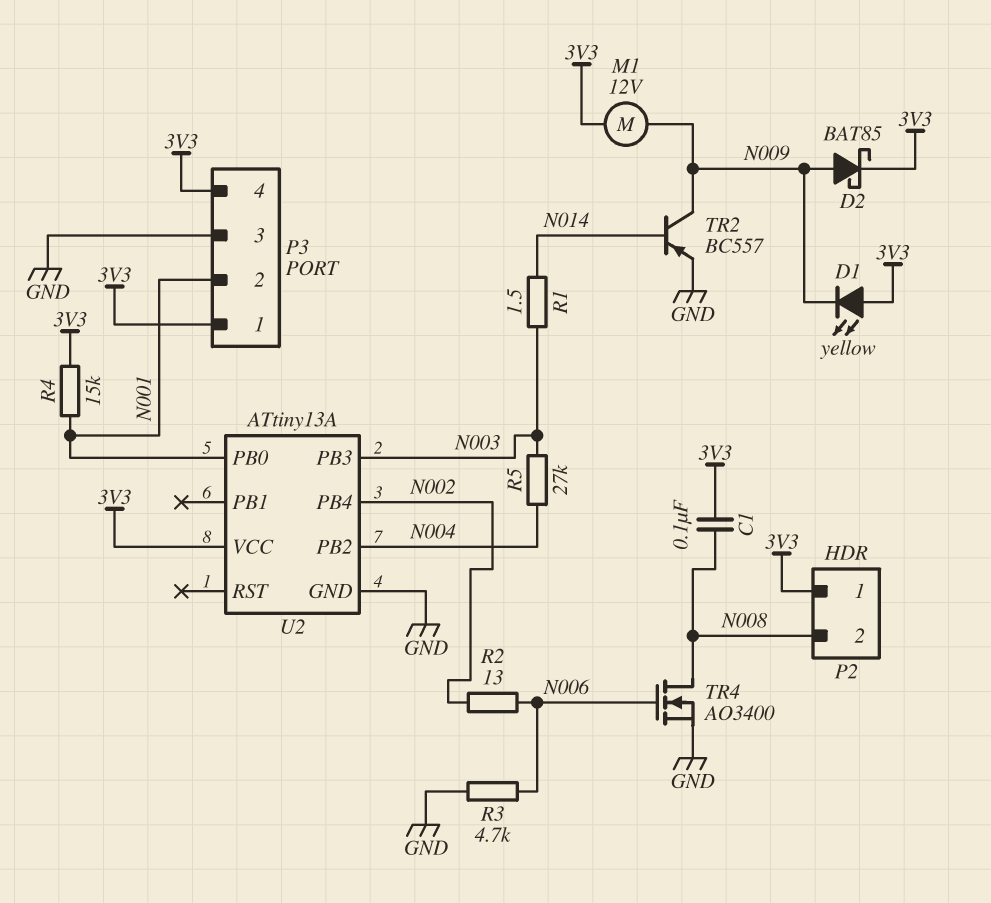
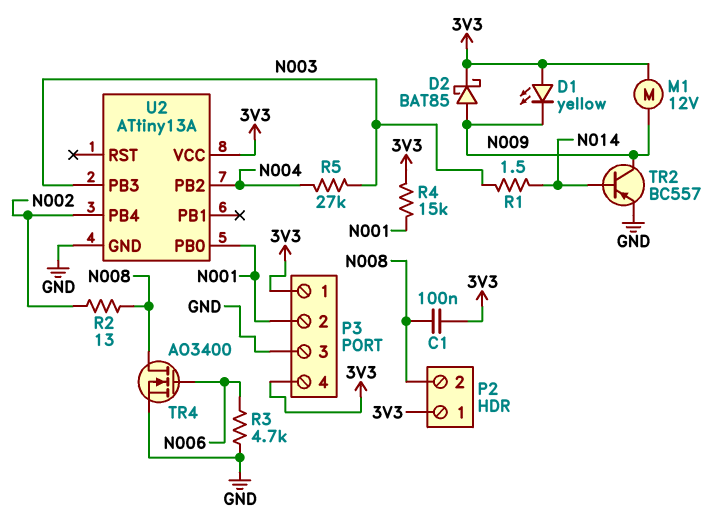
R2: 13 (N002, N006) -> 13 (N002, N008)

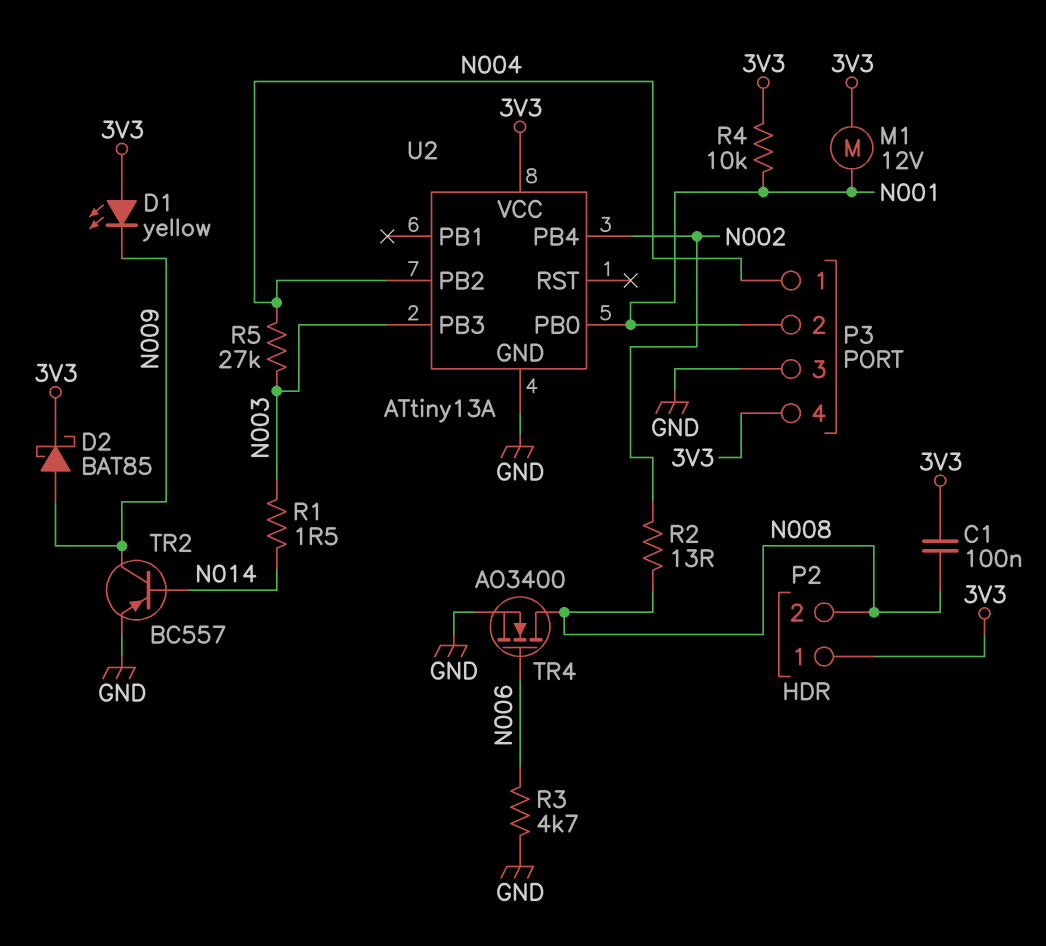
M1: motor 12V (3V3, N009) -> motor 12V (3V3, N001)
P3 pin 1: 3V3 -> N004
R4: 15k (3V3, N001) -> 10k (3V3, N001)

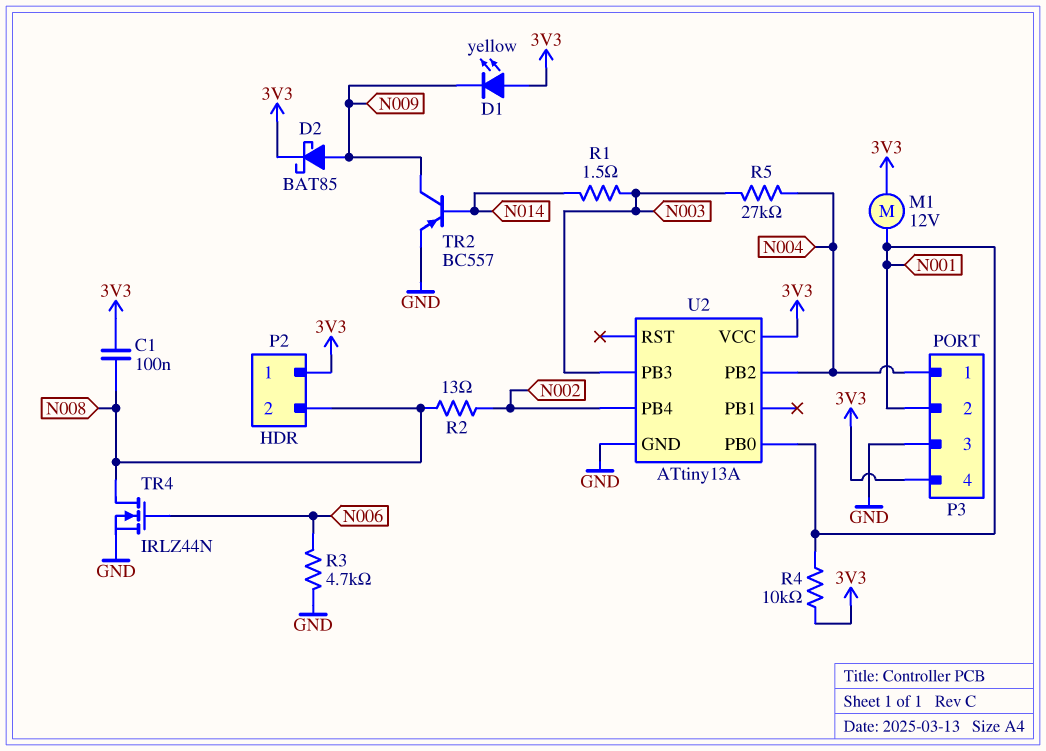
TR4: NMOS AO3400 (G N006, D N008, S GND) -> NMOS IRLZ44N (G N006, D N008, S GND)

